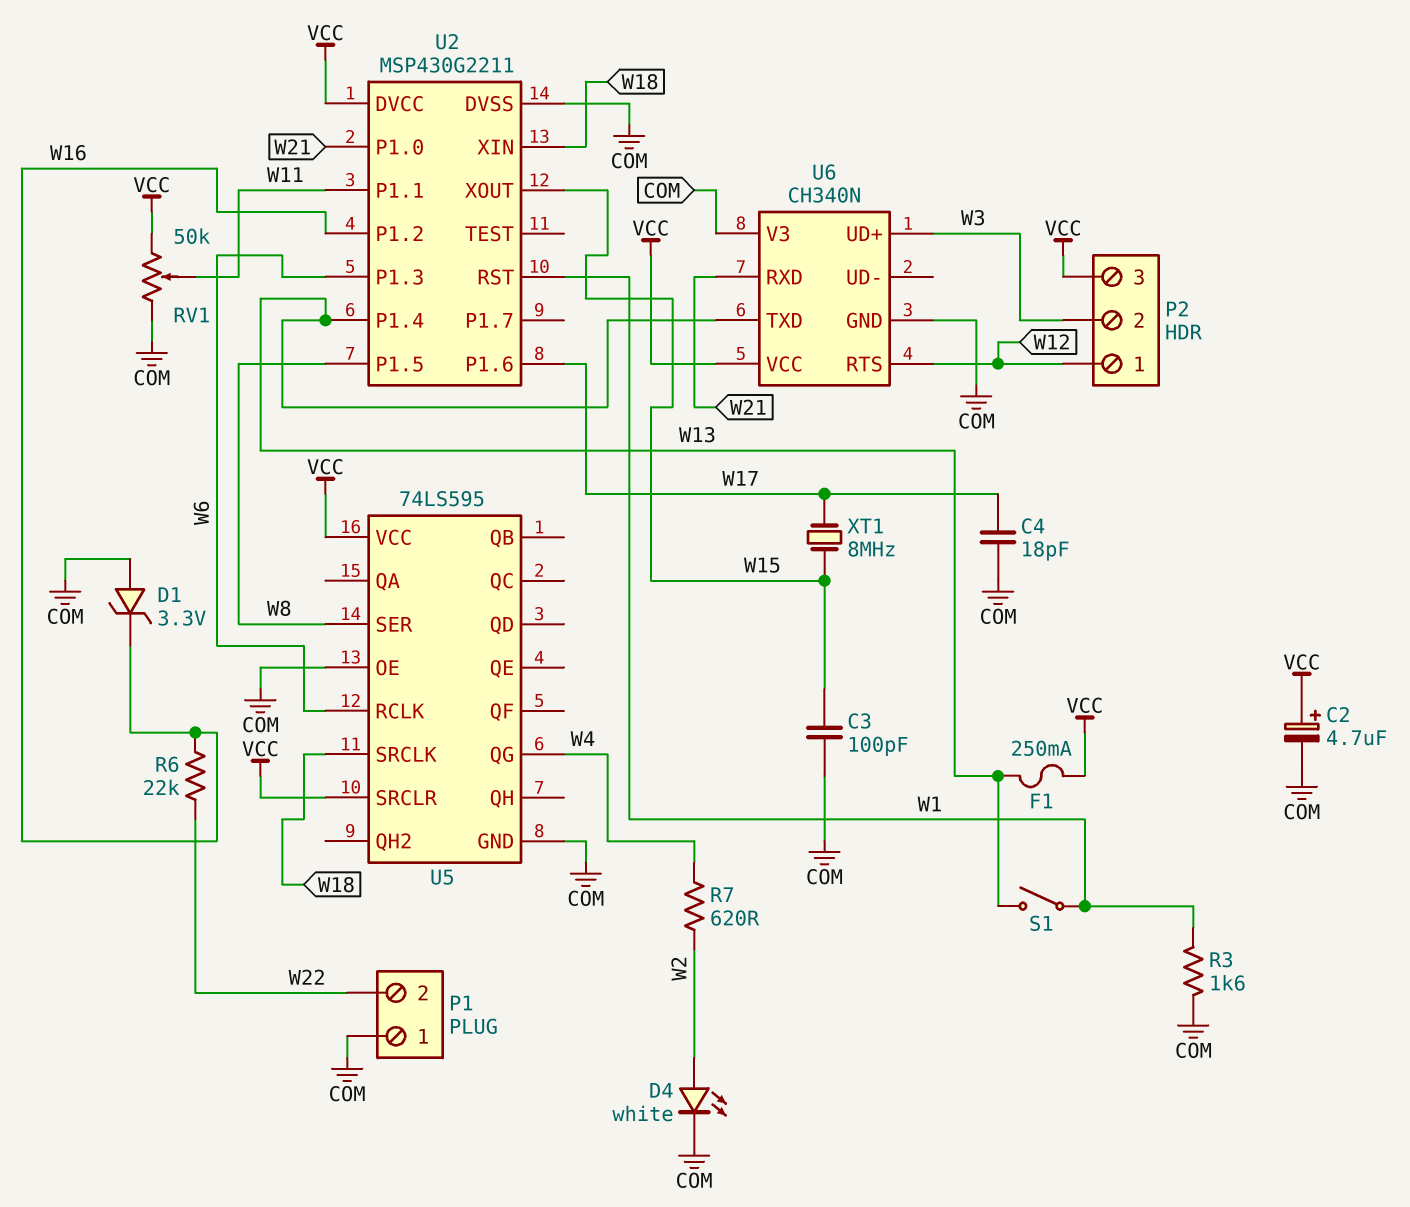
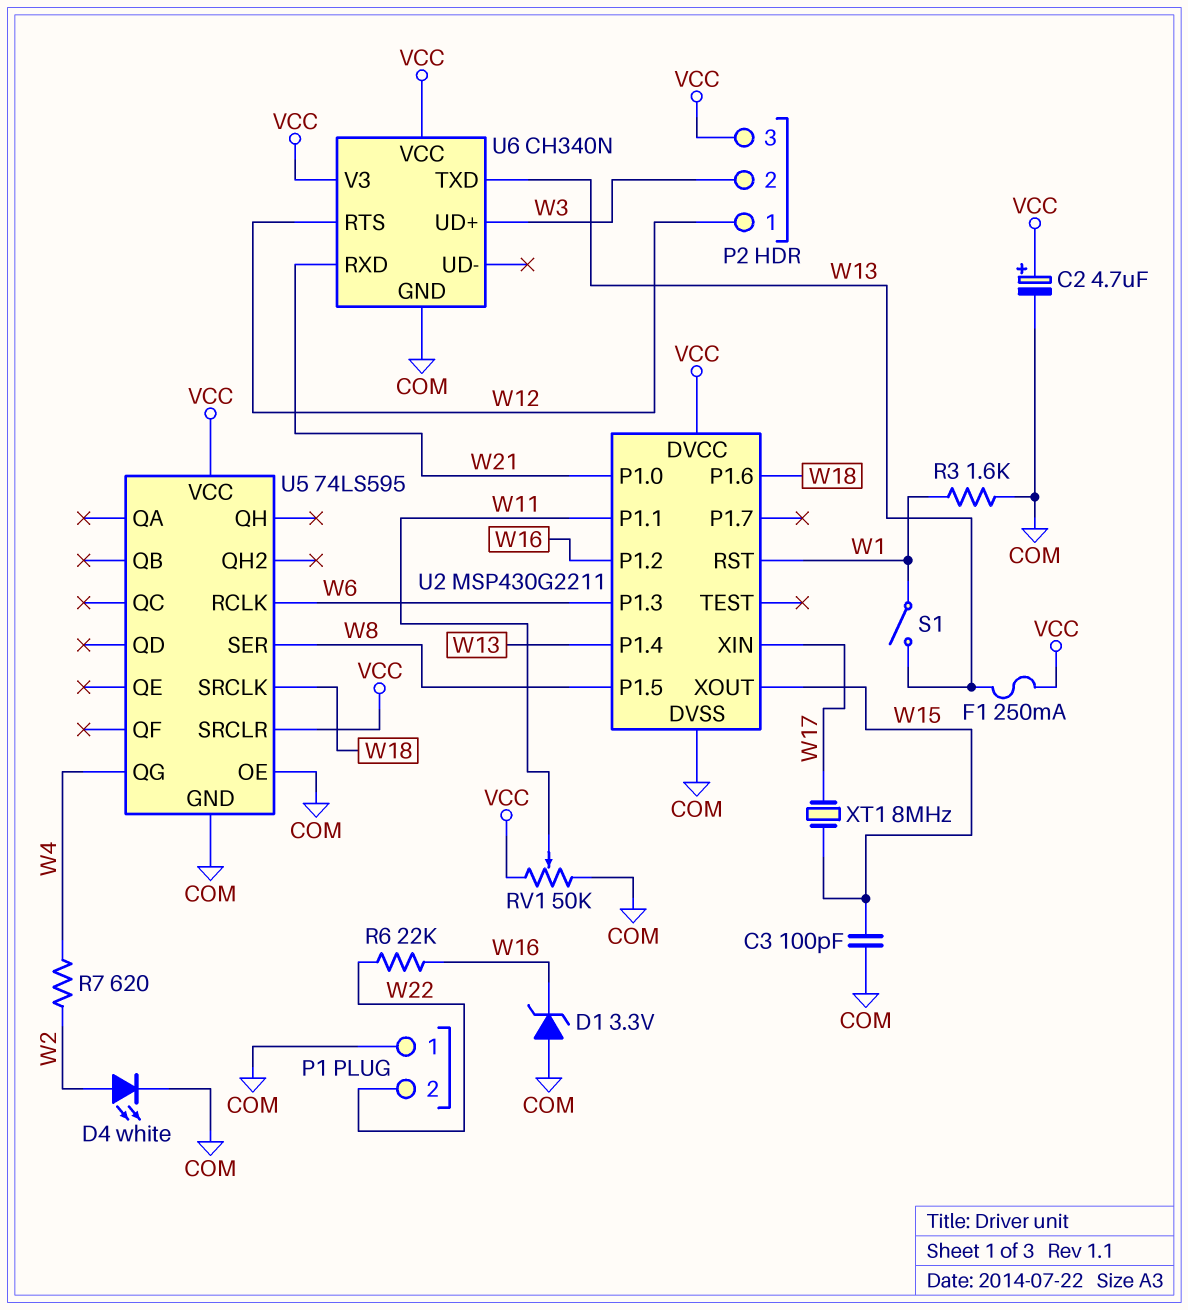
C4: 18pF (COM, W17) -> none
U2 pin P1.6: W17 -> W18
U2 pin XIN: W18 -> W17
U6 pin V3: COM -> VCC

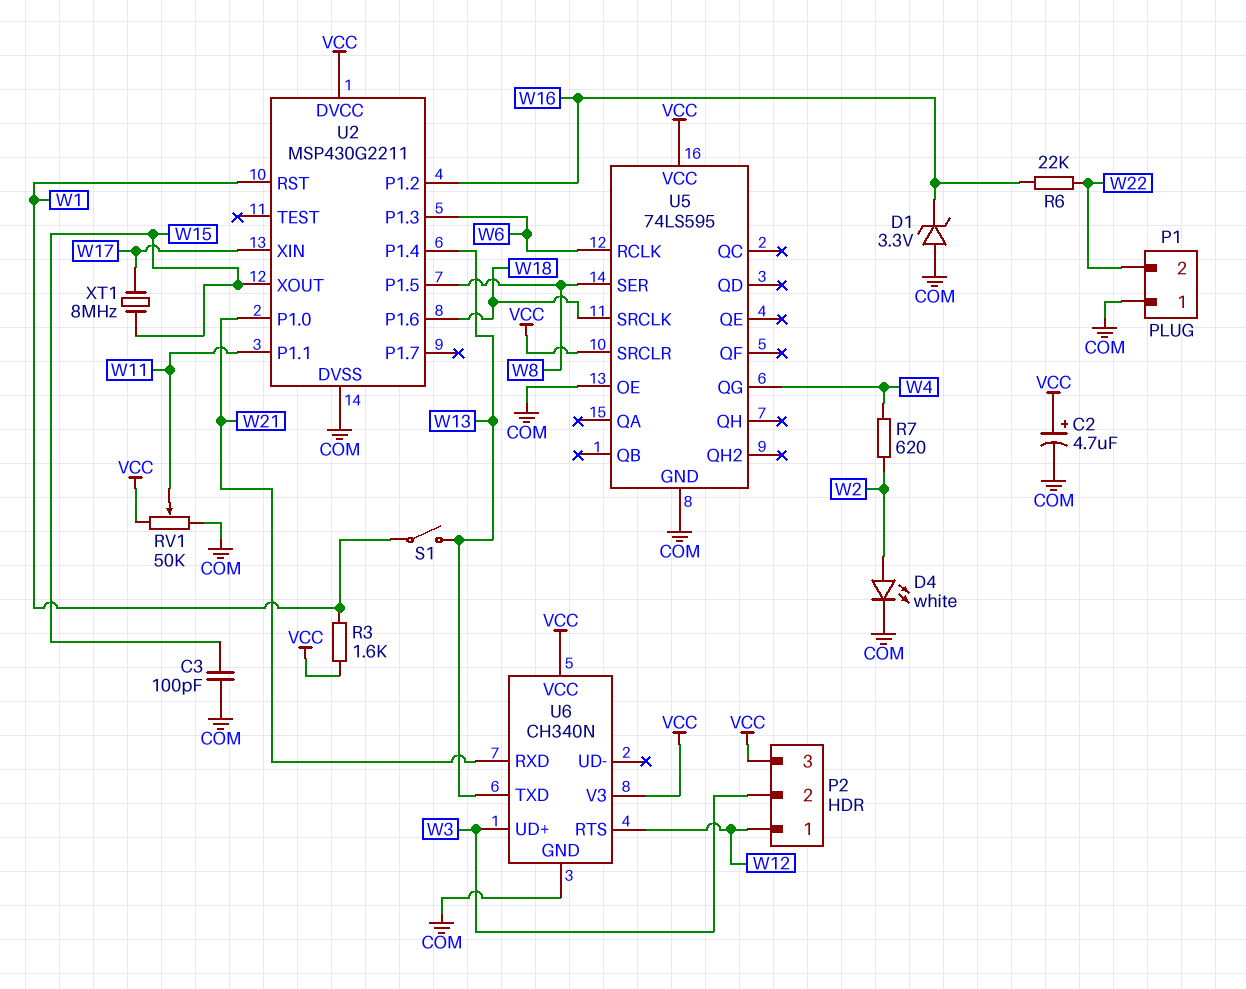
F1: 250mA (VCC, W13) -> none
R3: 1.6k (COM, W1) -> 1.6k (VCC, W1)

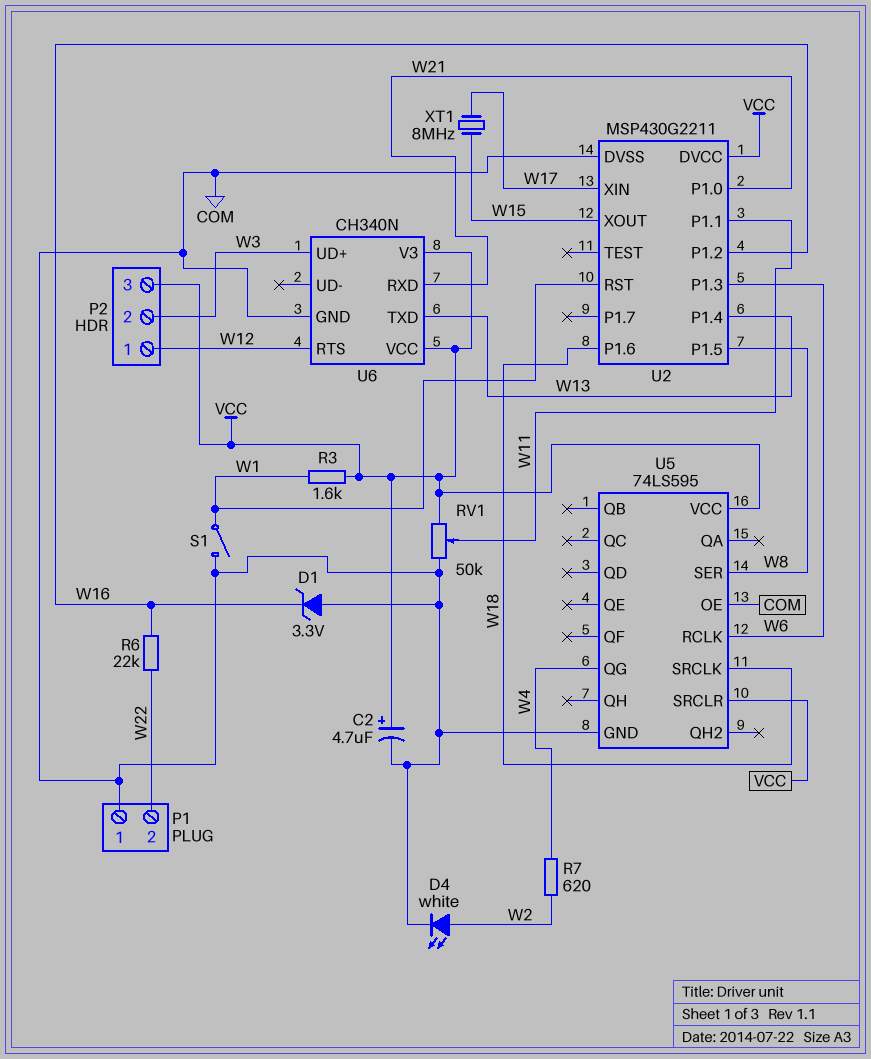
C3: 100pF (COM, W15) -> none
S1: switch (W1, W13) -> switch (COM, W1)

